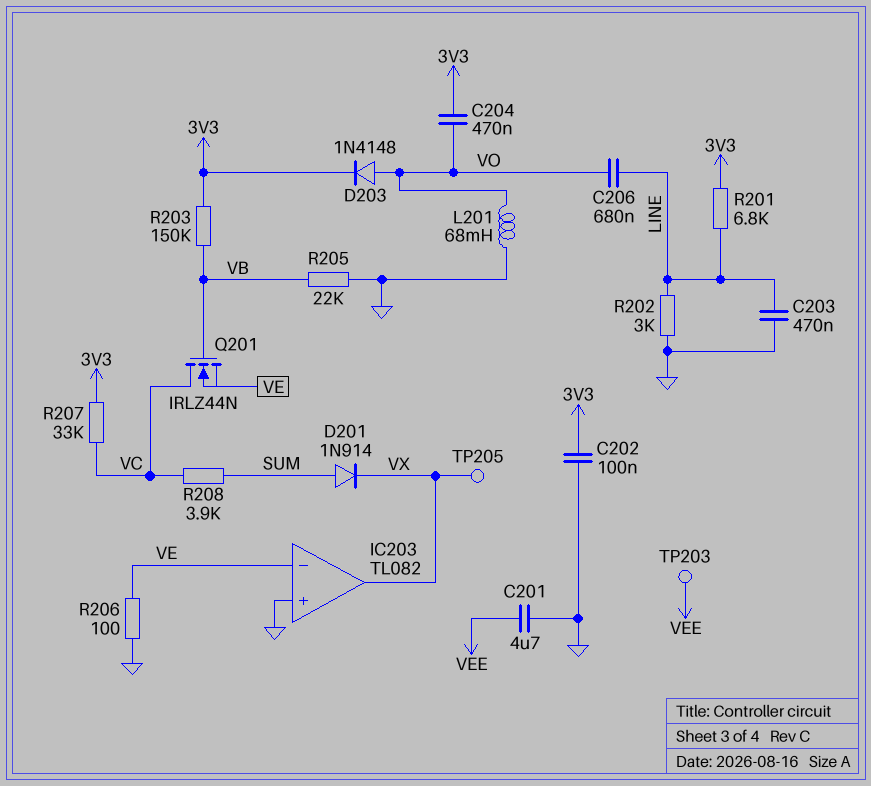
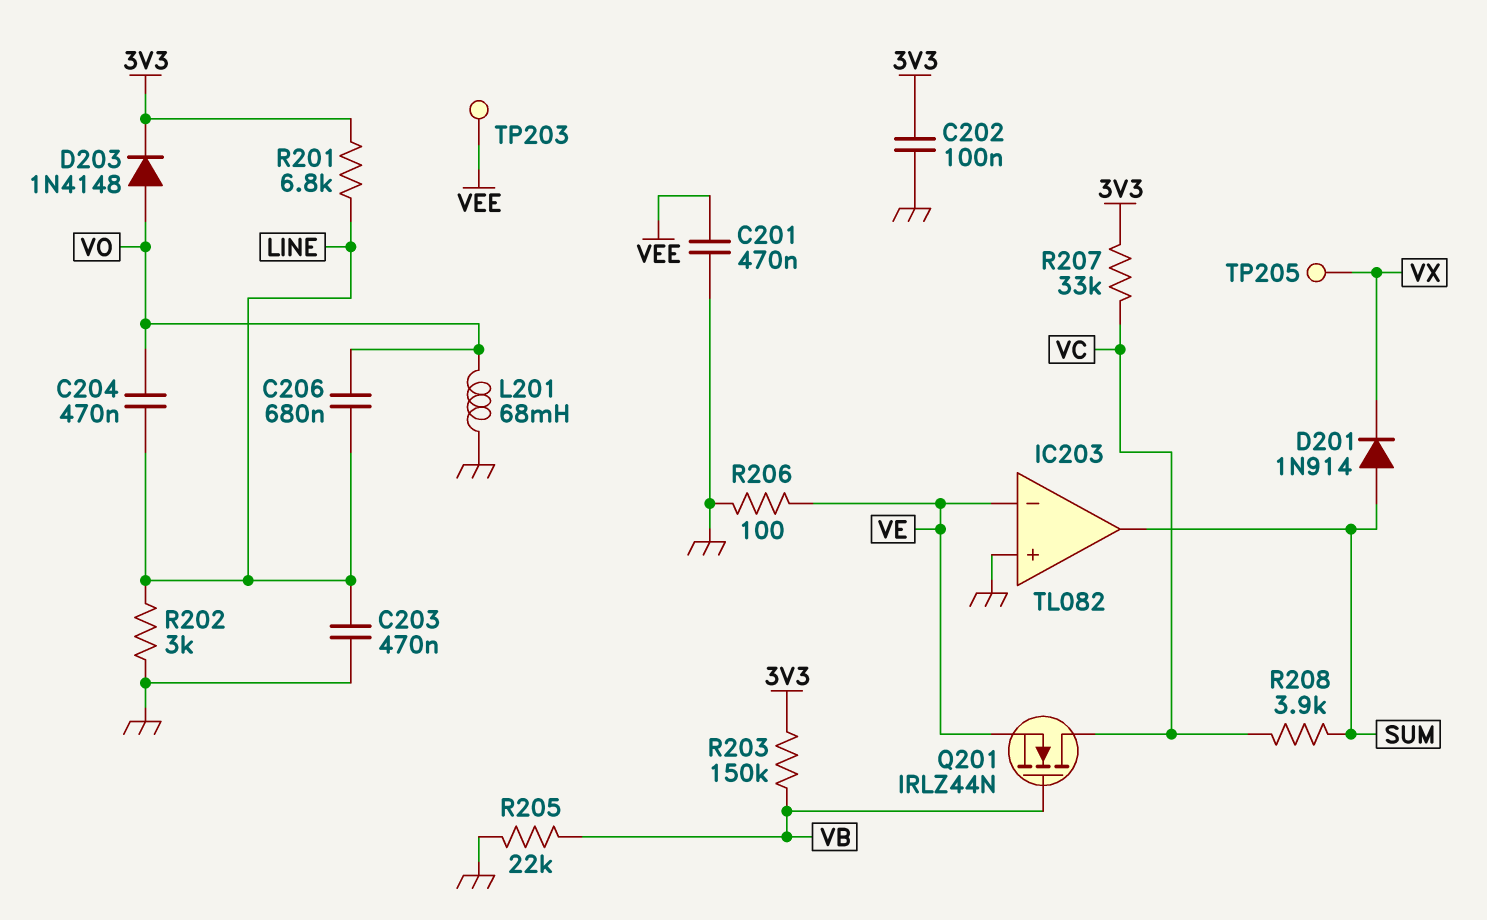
C201: 4.7uF (GND, VEE) -> 470nF (GND, VEE)
C204: 470nF (3V3, VO) -> 470nF (LINE, VO)
IC203 pin out: VX -> SUM

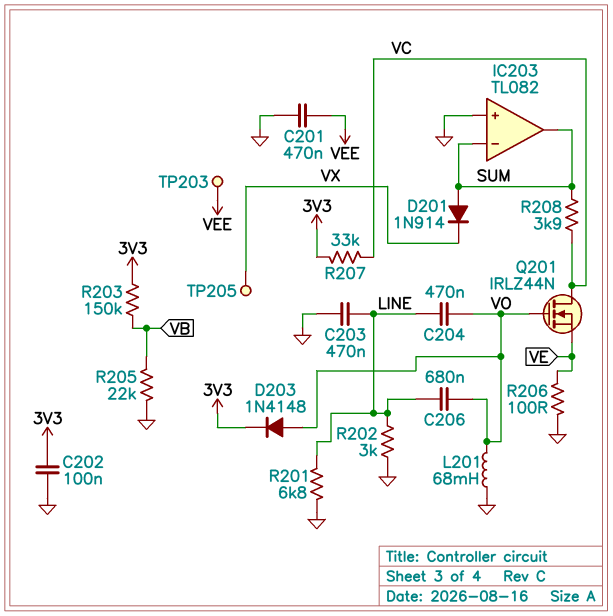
IC203 pin in-: VE -> SUM
Q201: NMOS IRLZ44N (G VB, D VC, S VE) -> NMOS IRLZ44N (G VO, D VC, S VE)
R201: 6.8k (3V3, LINE) -> 6.8k (GND, LINE)

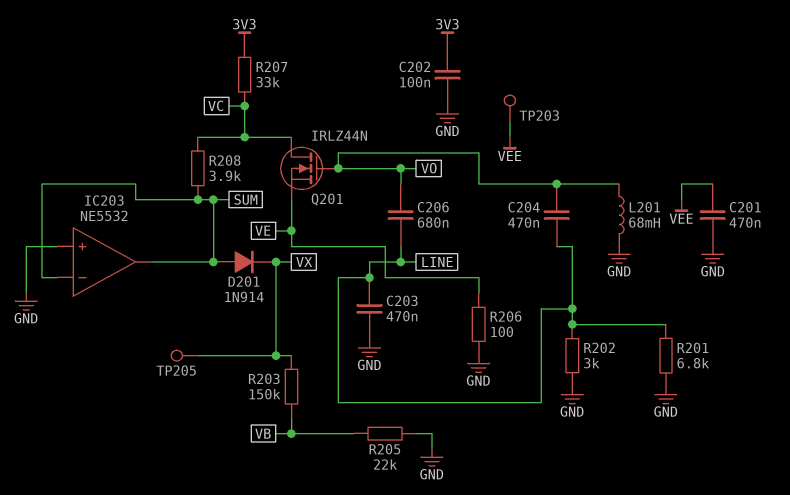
D203: diode 1N4148 (A VO, K 3V3) -> none
IC203: TL082 -> NE5532
R203: 150k (3V3, VB) -> 150k (VB, VX)

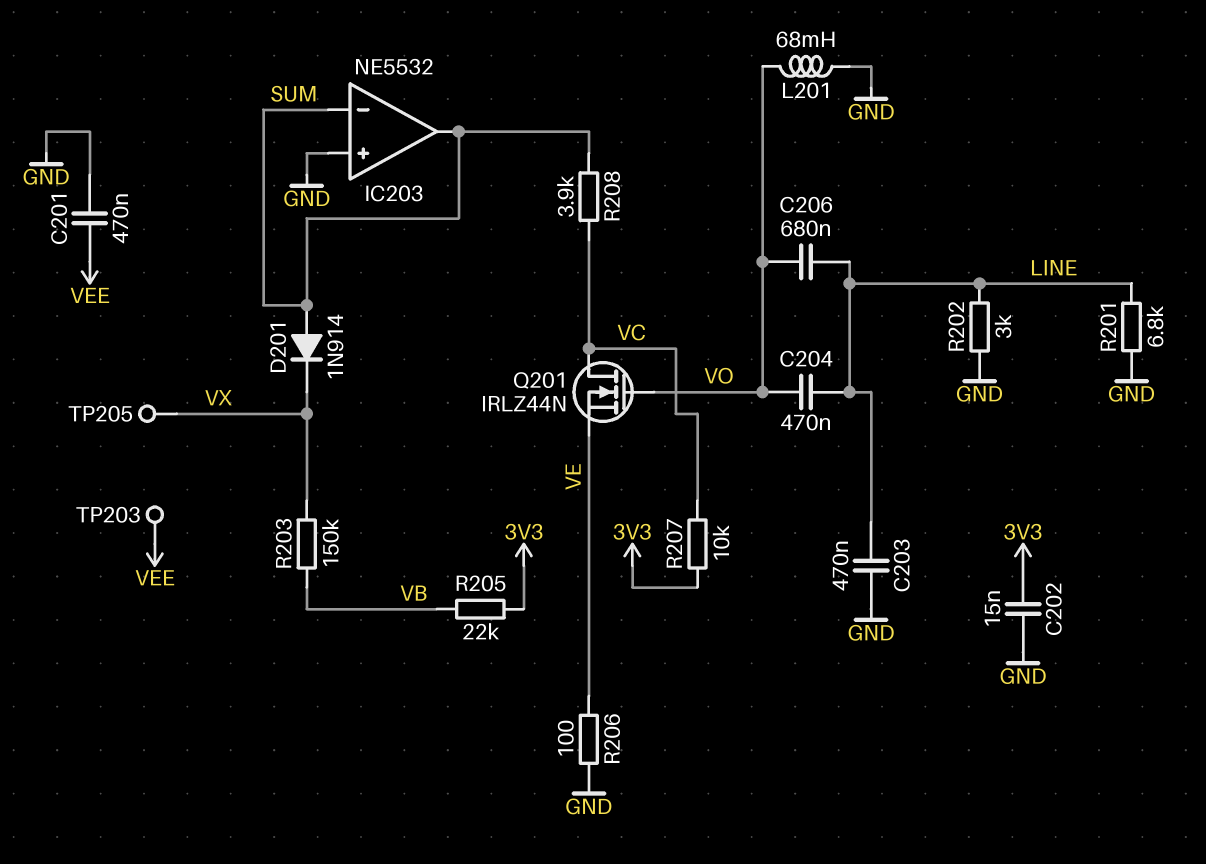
C202: 100nF (3V3, GND) -> 15nF (3V3, GND)
R205: 22k (GND, VB) -> 22k (3V3, VB)
R207: 33k (3V3, VC) -> 10k (3V3, VC)

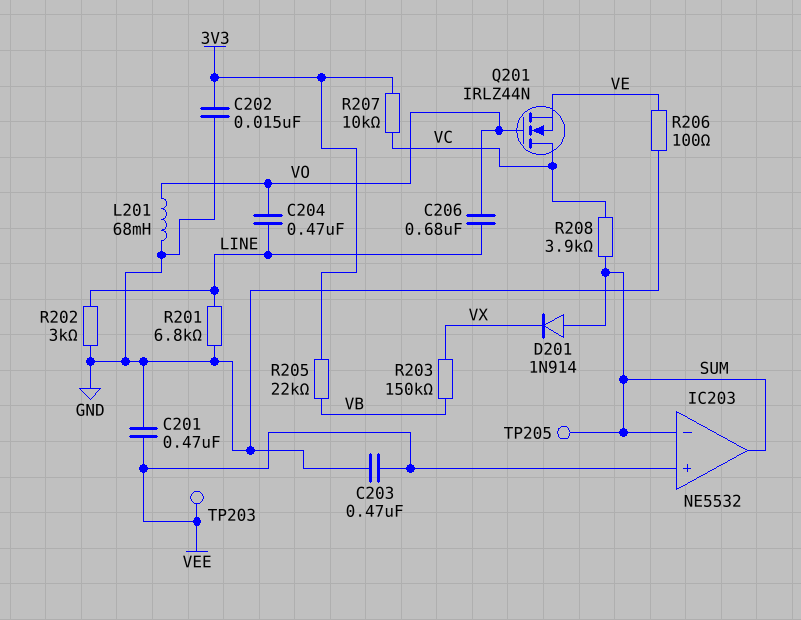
C203: 470nF (GND, LINE) -> 470nF (GND, VEE)
IC203 pin in+: GND -> VEE
TP205: test point (VX) -> test point (SUM)

